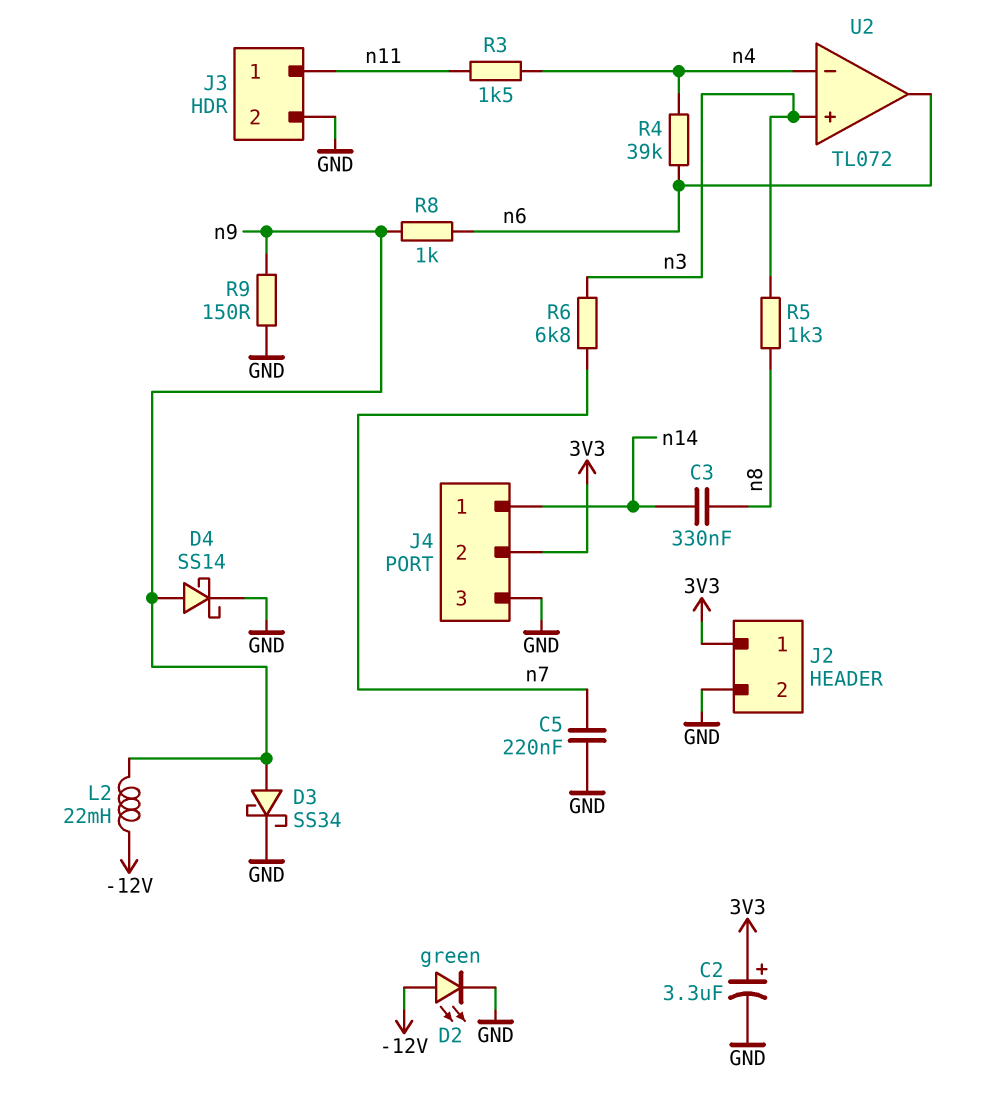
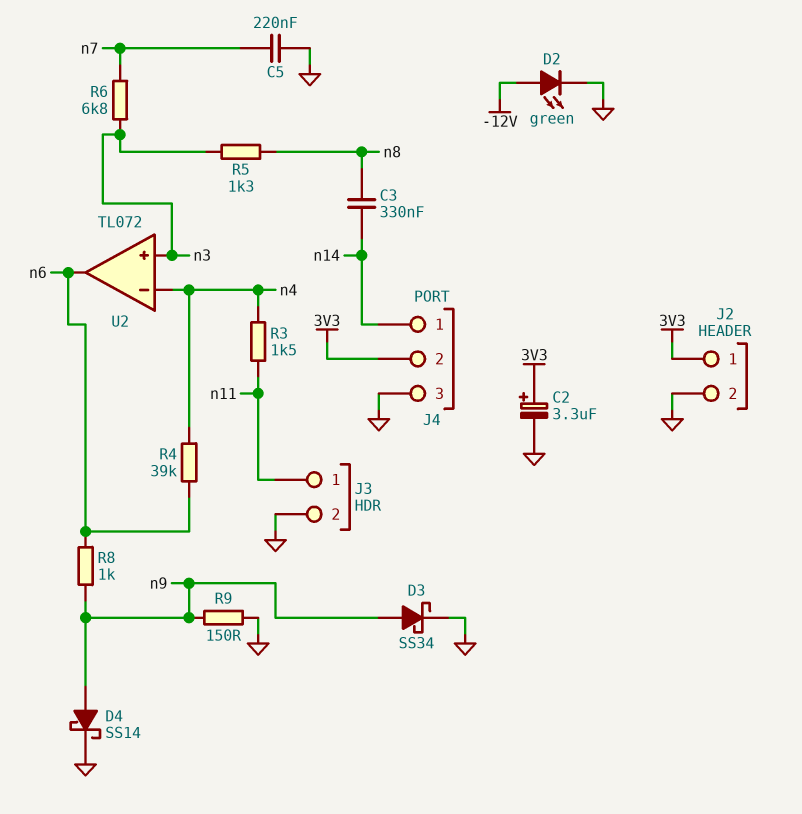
L2: 22mH (-12V, n9) -> none

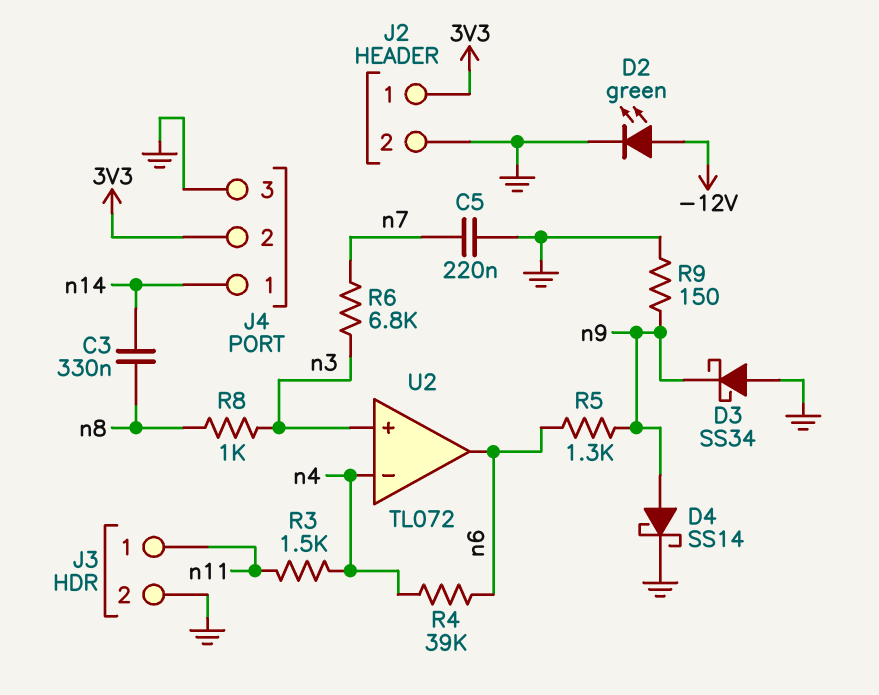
C2: 3.3uF (plus 3V3, minus GND) -> none
D3: schottky SS34 (A n9, K GND) -> schottky SS34 (A GND, K n9)
R5: 1.3k (n3, n8) -> 1.3k (n6, n9)
R8: 1k (n6, n9) -> 1k (n3, n8)

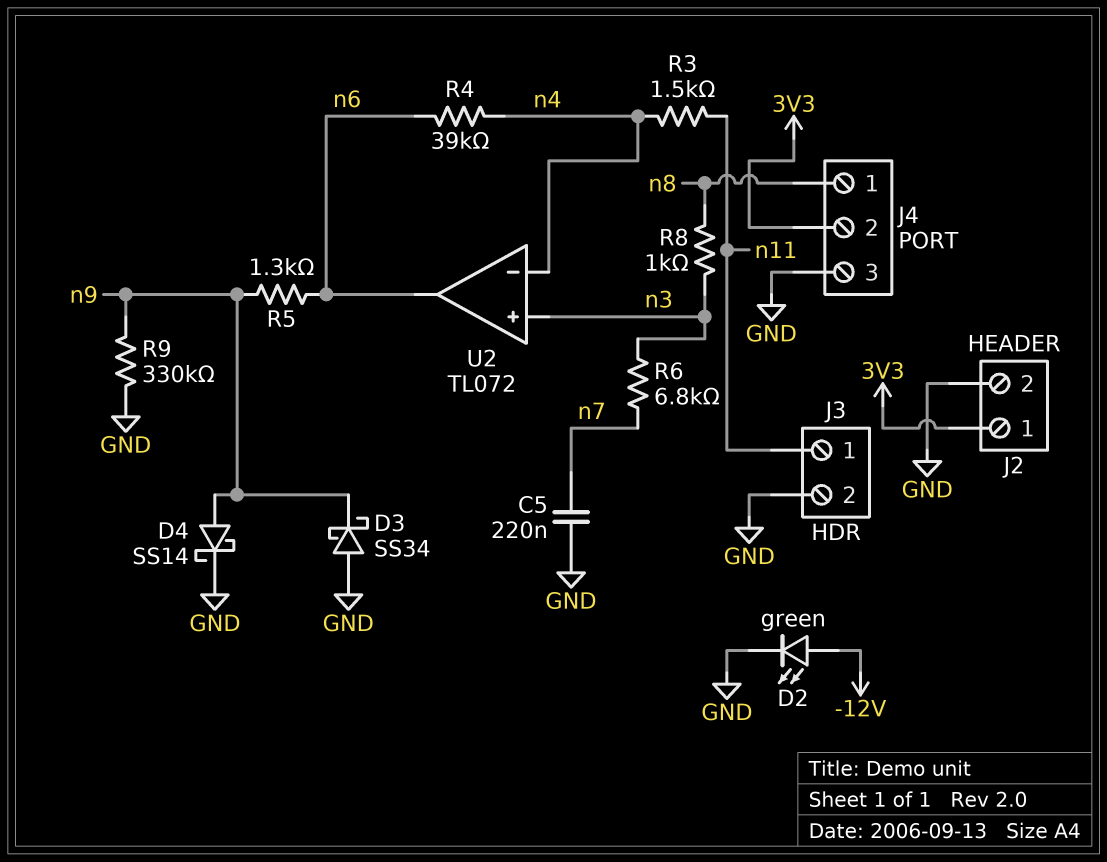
C3: 330nF (n8, n14) -> none
J4 pin 1: n14 -> n8
R9: 150 (GND, n9) -> 330k (GND, n9)

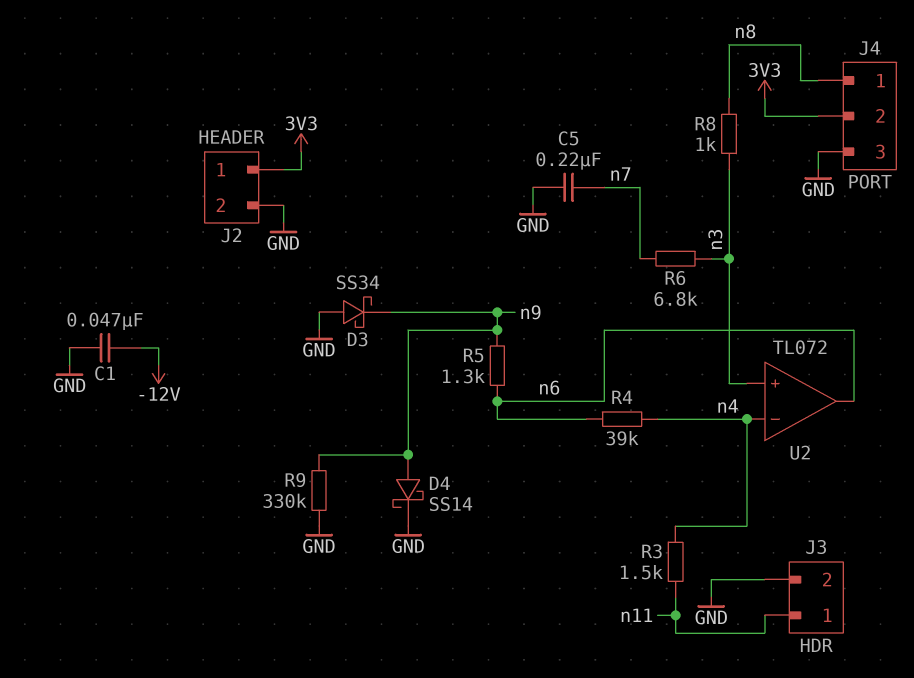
C1: none -> 47nF (-12V, GND)
D2: LED green (A -12V, K GND) -> none

